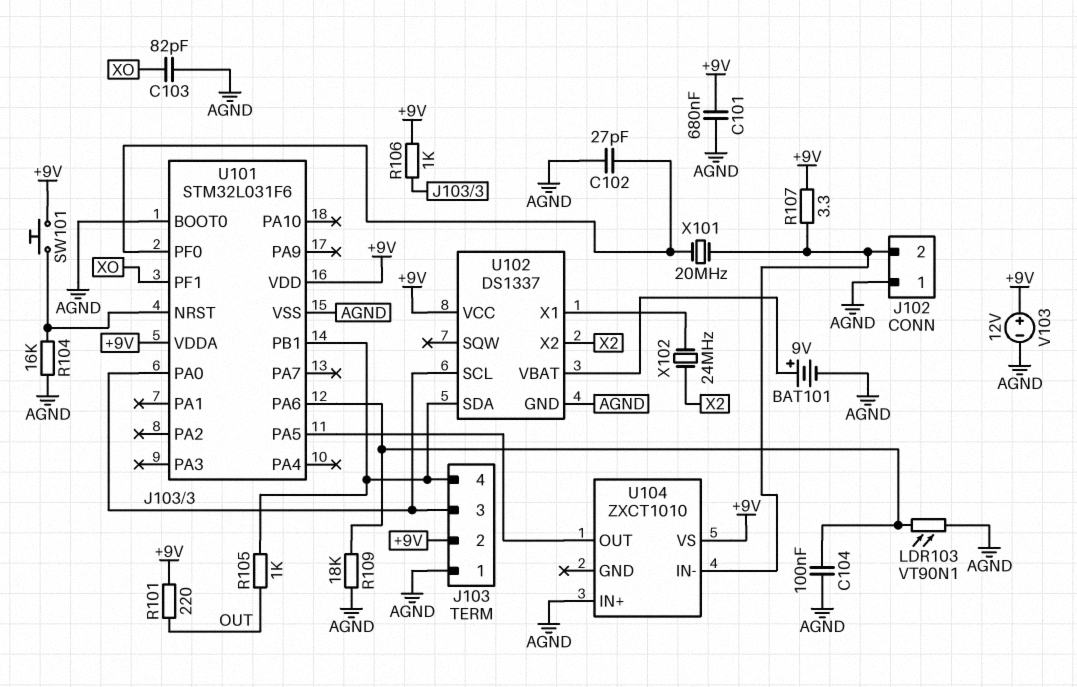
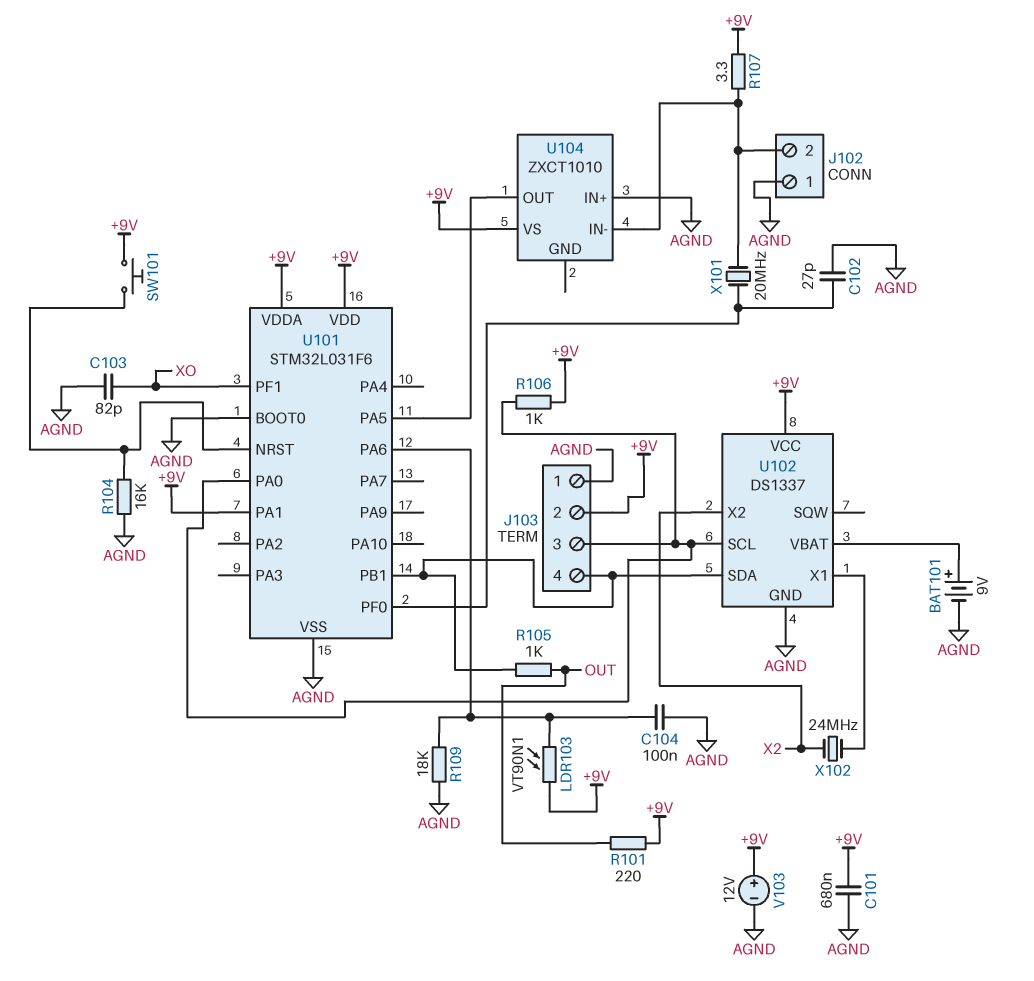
LDR103: VT90N1 (AGND, U101/PA6) -> VT90N1 (+9V, U101/PA6)
U101 pin PA1: none -> +9V

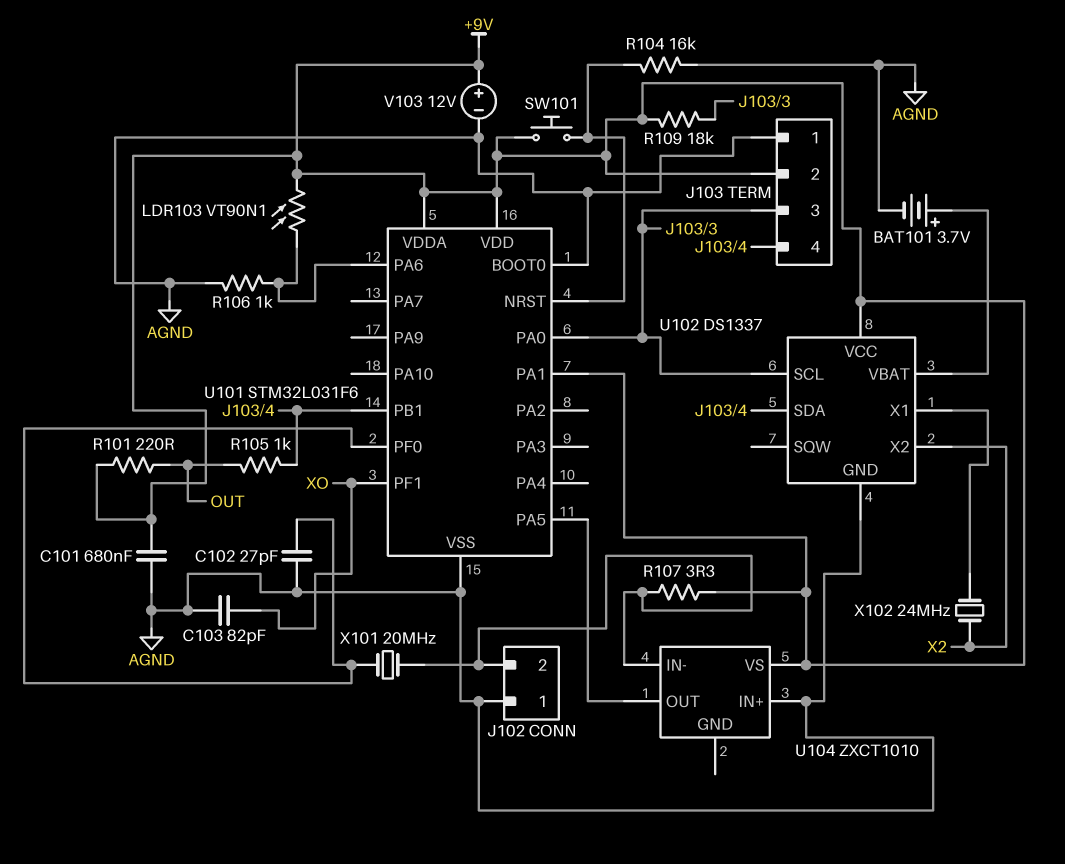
BAT101: 9V (plus U102/VBAT, minus AGND) -> 3.7V (plus U102/VBAT, minus AGND)
C104: 100nF (AGND, U101/PA6) -> none
R106: 1k (+9V, J103/3) -> 1k (AGND, U101/PA6)
R109: 18k (AGND, U101/PA6) -> 18k (+9V, J103/3)

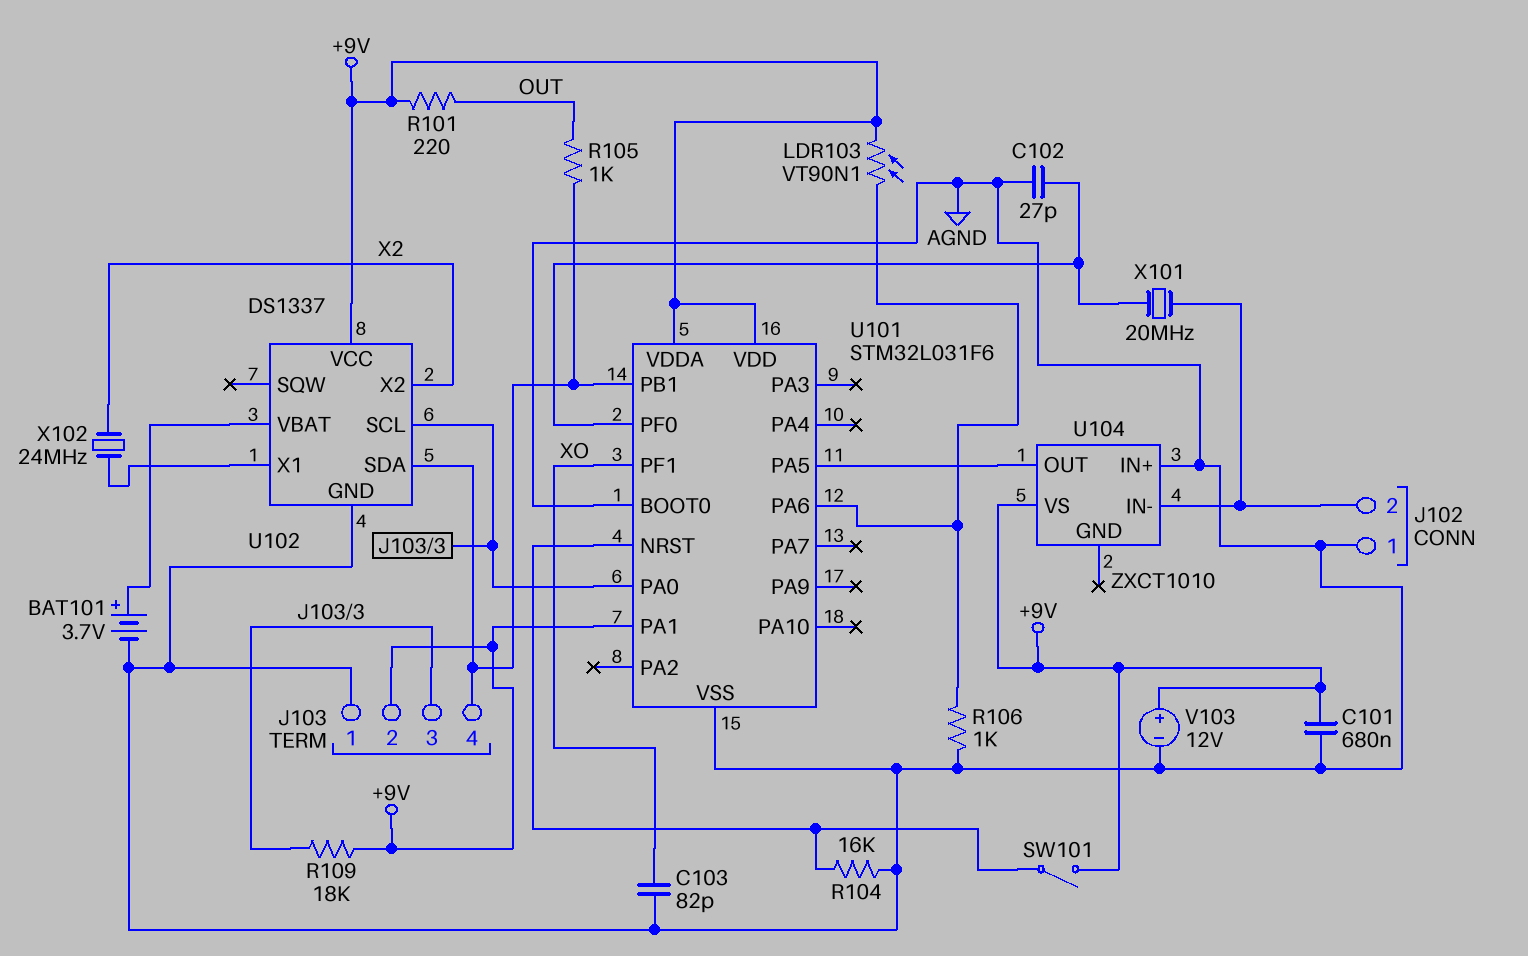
R107: 3.3 (+9V, J102/2) -> none
SW101: button (+9V, U101/NRST) -> switch (+9V, U101/NRST)

